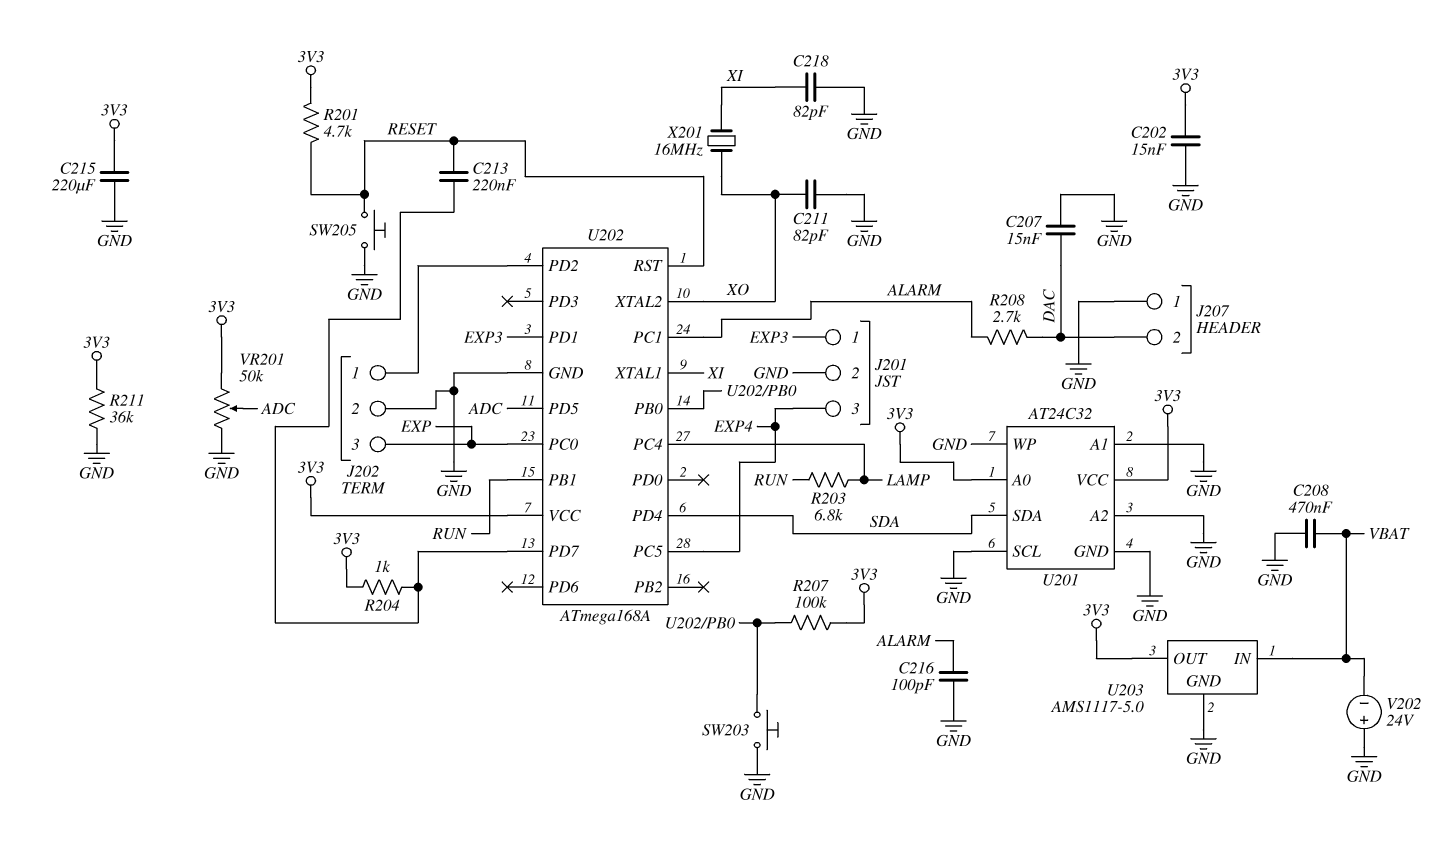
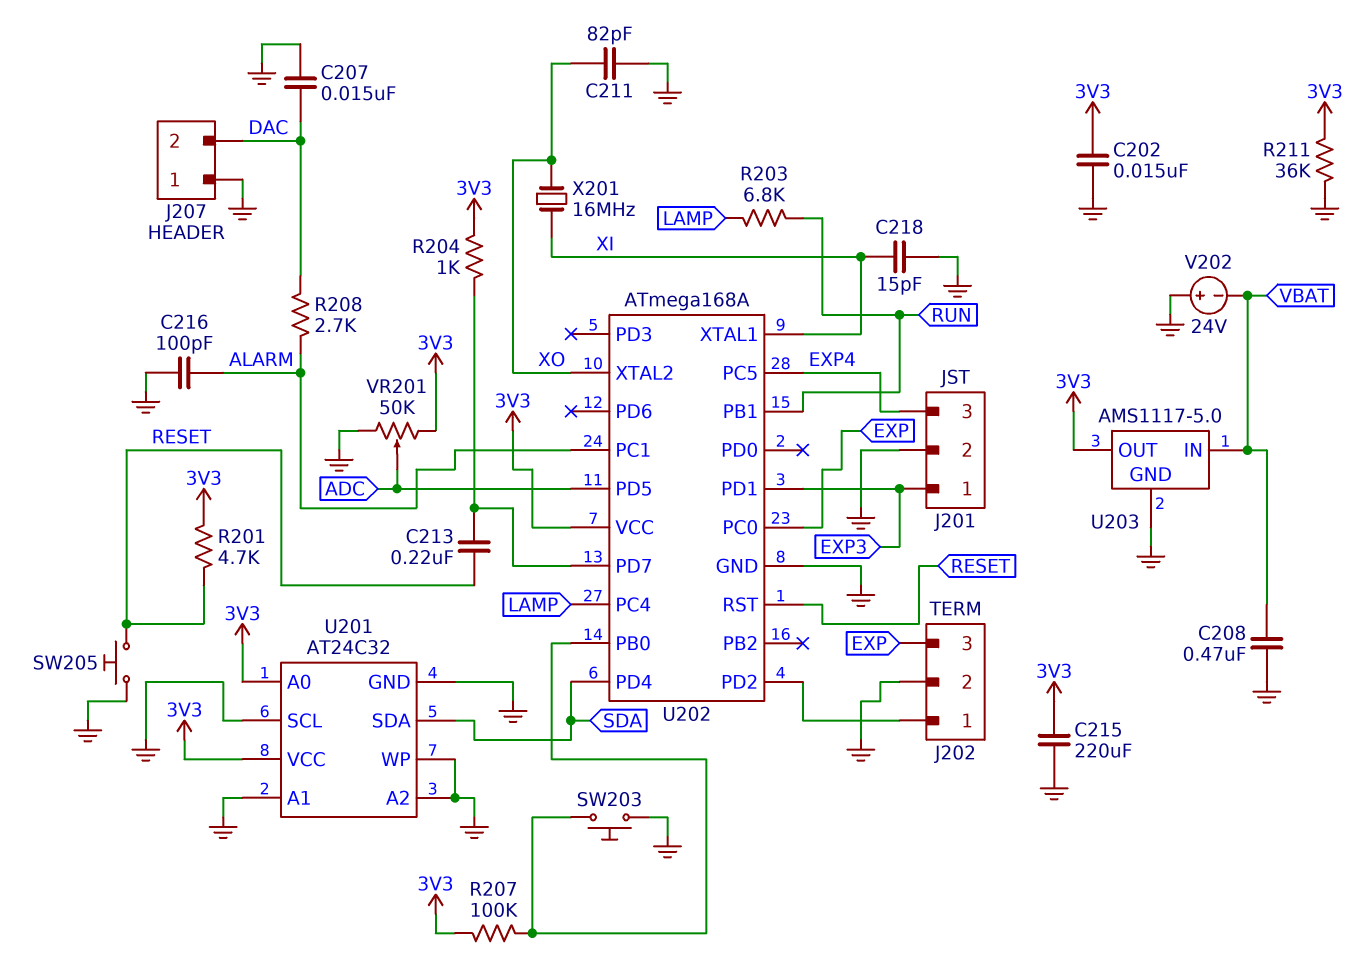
C218: 82pF (GND, XI) -> 15pF (GND, XI)

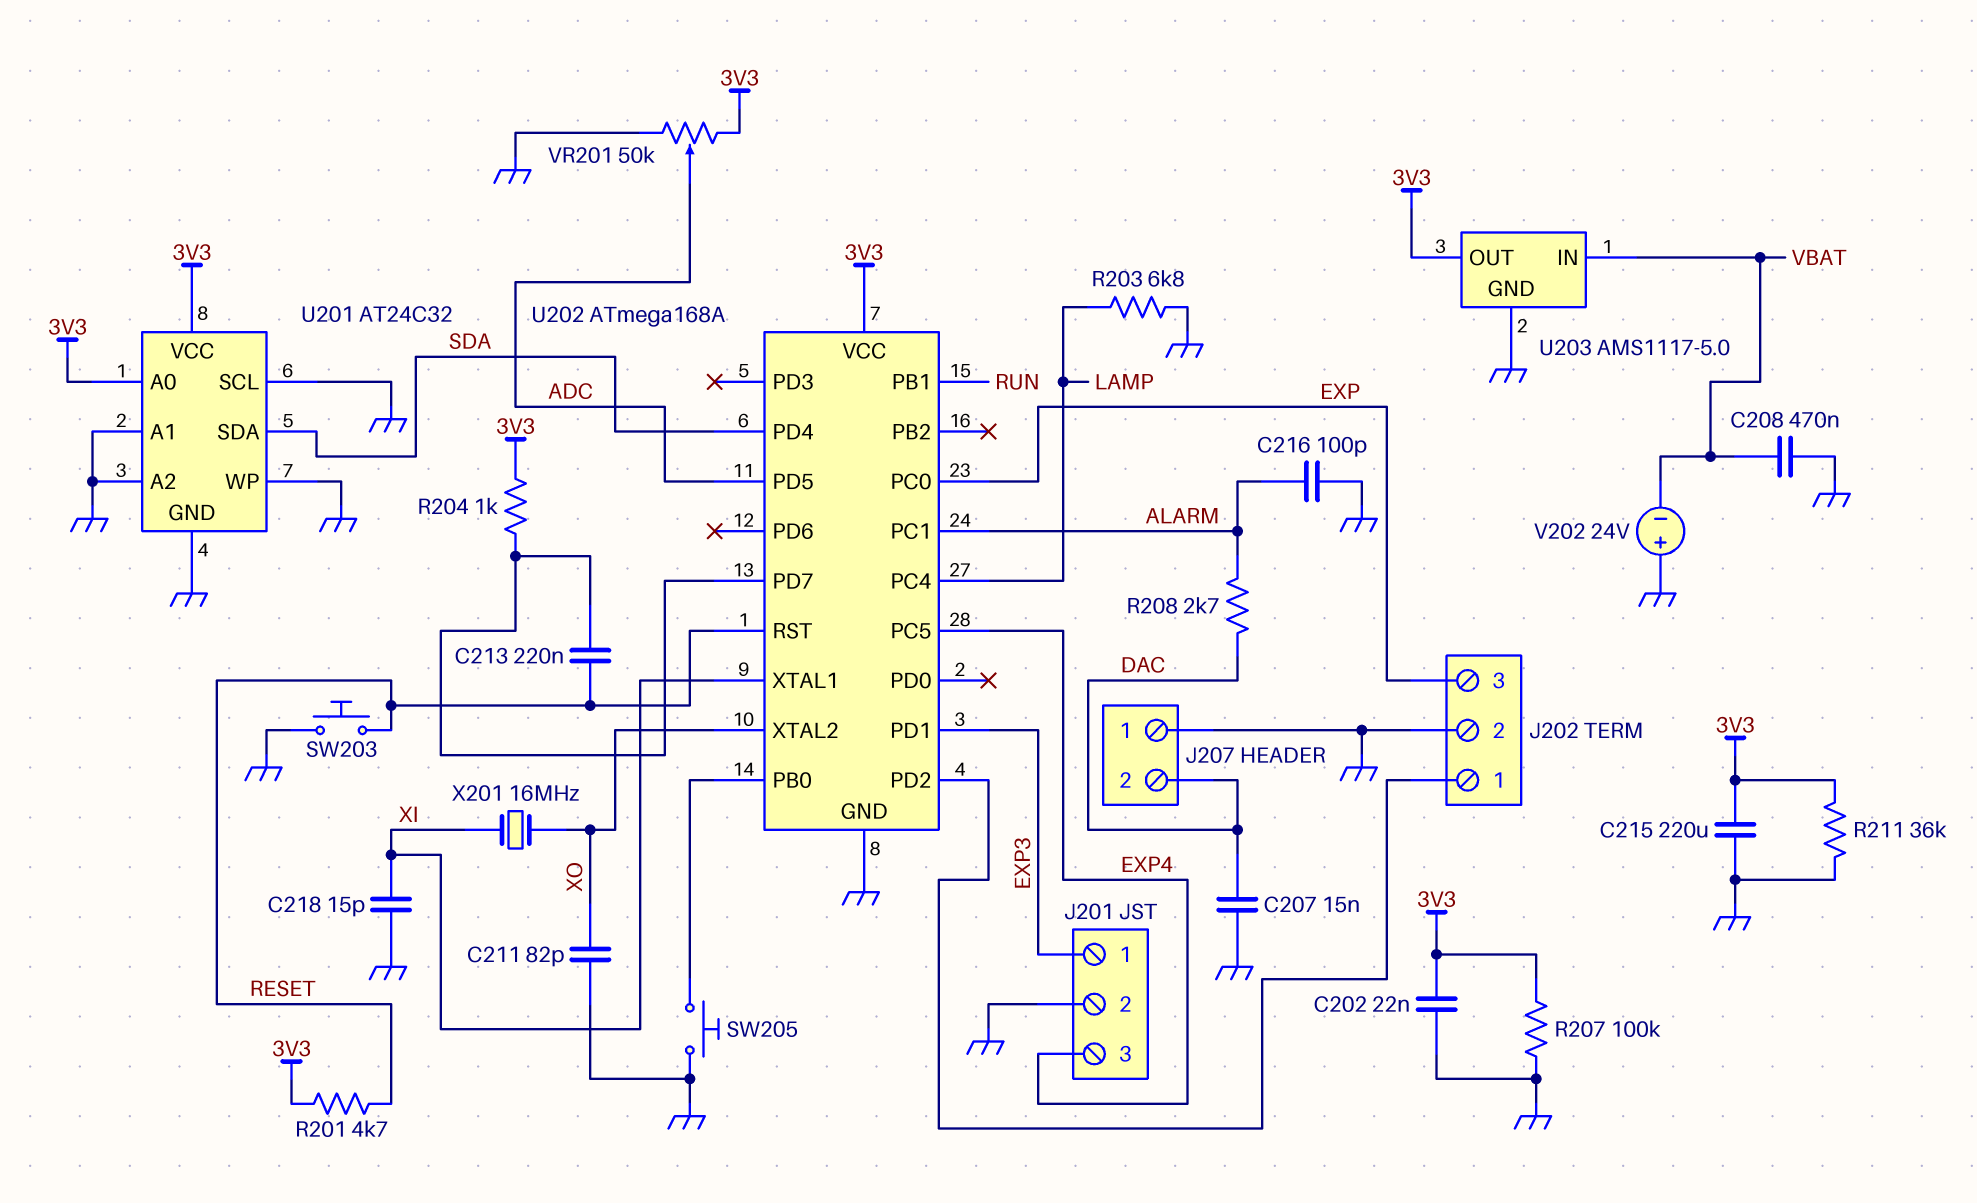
C202: 15nF (3V3, GND) -> 22nF (3V3, GND)
R203: 6.8k (LAMP, RUN) -> 6.8k (GND, LAMP)
R207: 100k (3V3, U202/PB0) -> 100k (3V3, GND)
SW203: button (GND, U202/PB0) -> button (GND, RESET)
SW205: button (GND, RESET) -> button (GND, U202/PB0)

